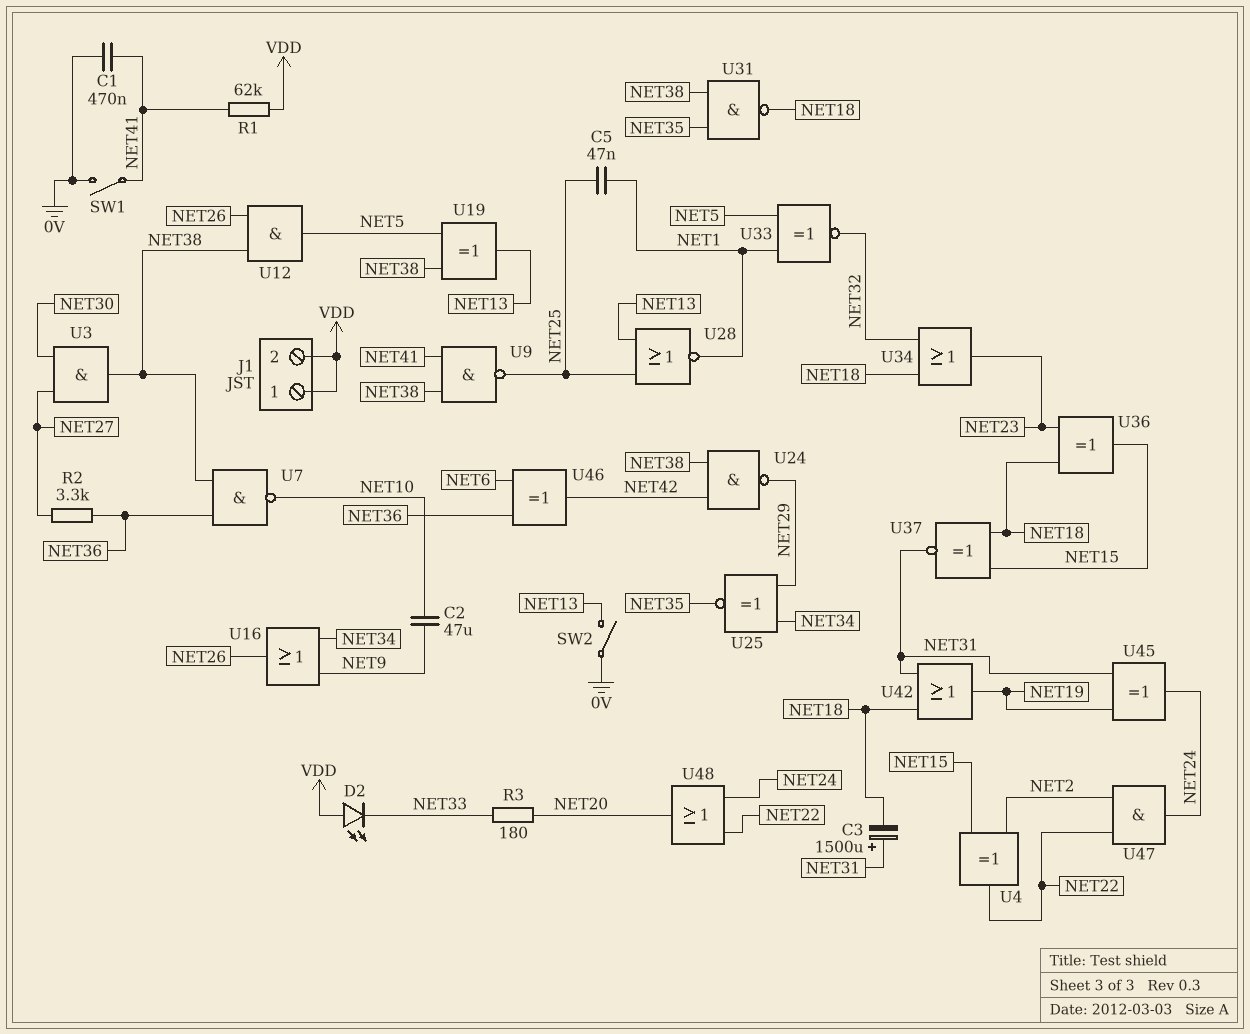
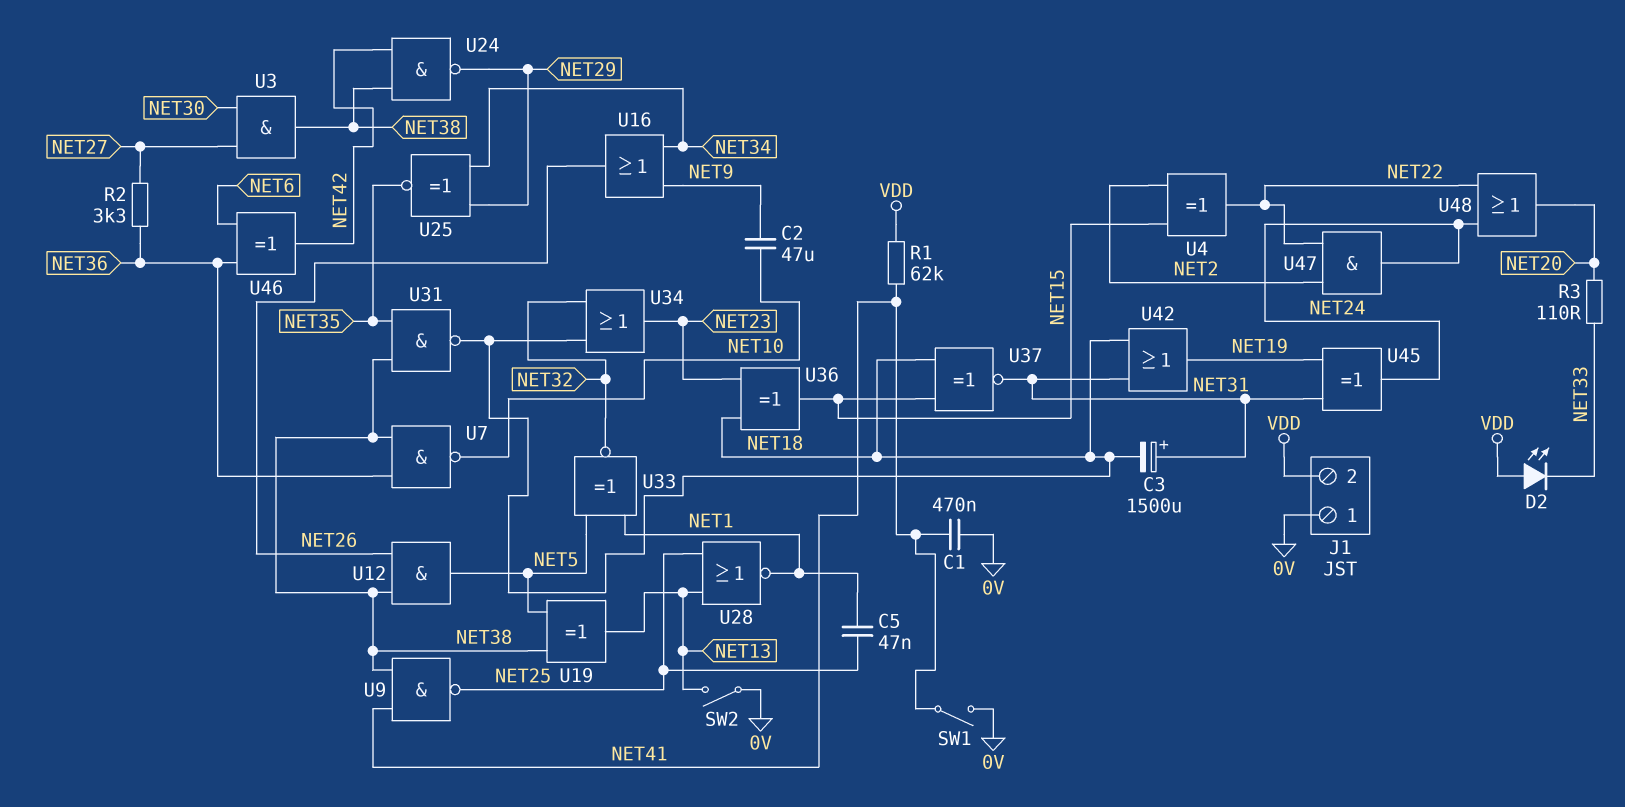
J1 pin 1: VDD -> 0V
R3: 180 (NET20, NET33) -> 110 (NET20, NET33)

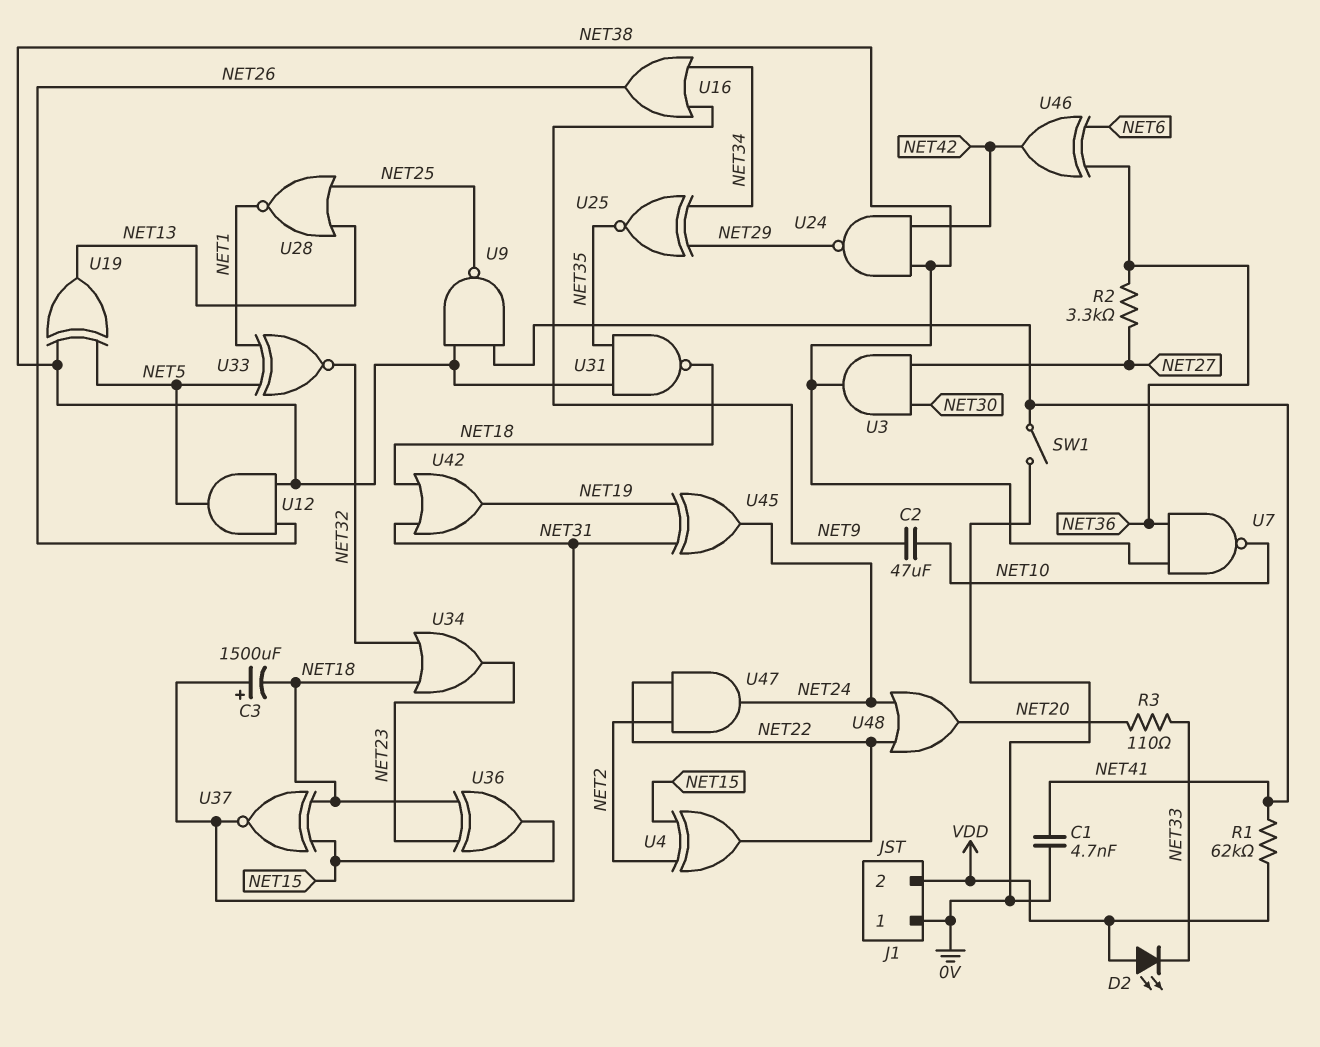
C1: 470nF (0V, NET41) -> 4.7nF (0V, NET41)
C5: 47nF (NET1, NET25) -> none
SW2: switch (0V, NET13) -> none

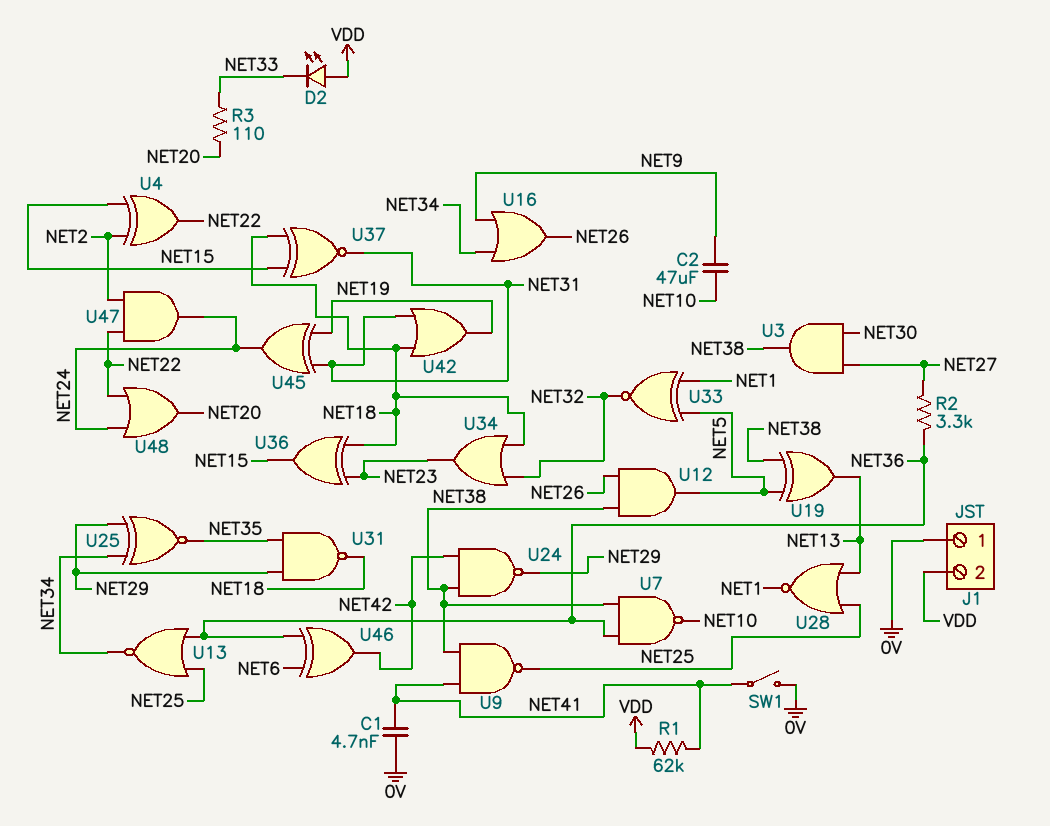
C3: 1500uF (plus NET31, minus NET18) -> none
U13: none -> NOR (in NET25, in NET36, out NET34)
U31: NAND (in NET35, in NET38, out NET18) -> NAND (in NET29, in NET35, out NET18)

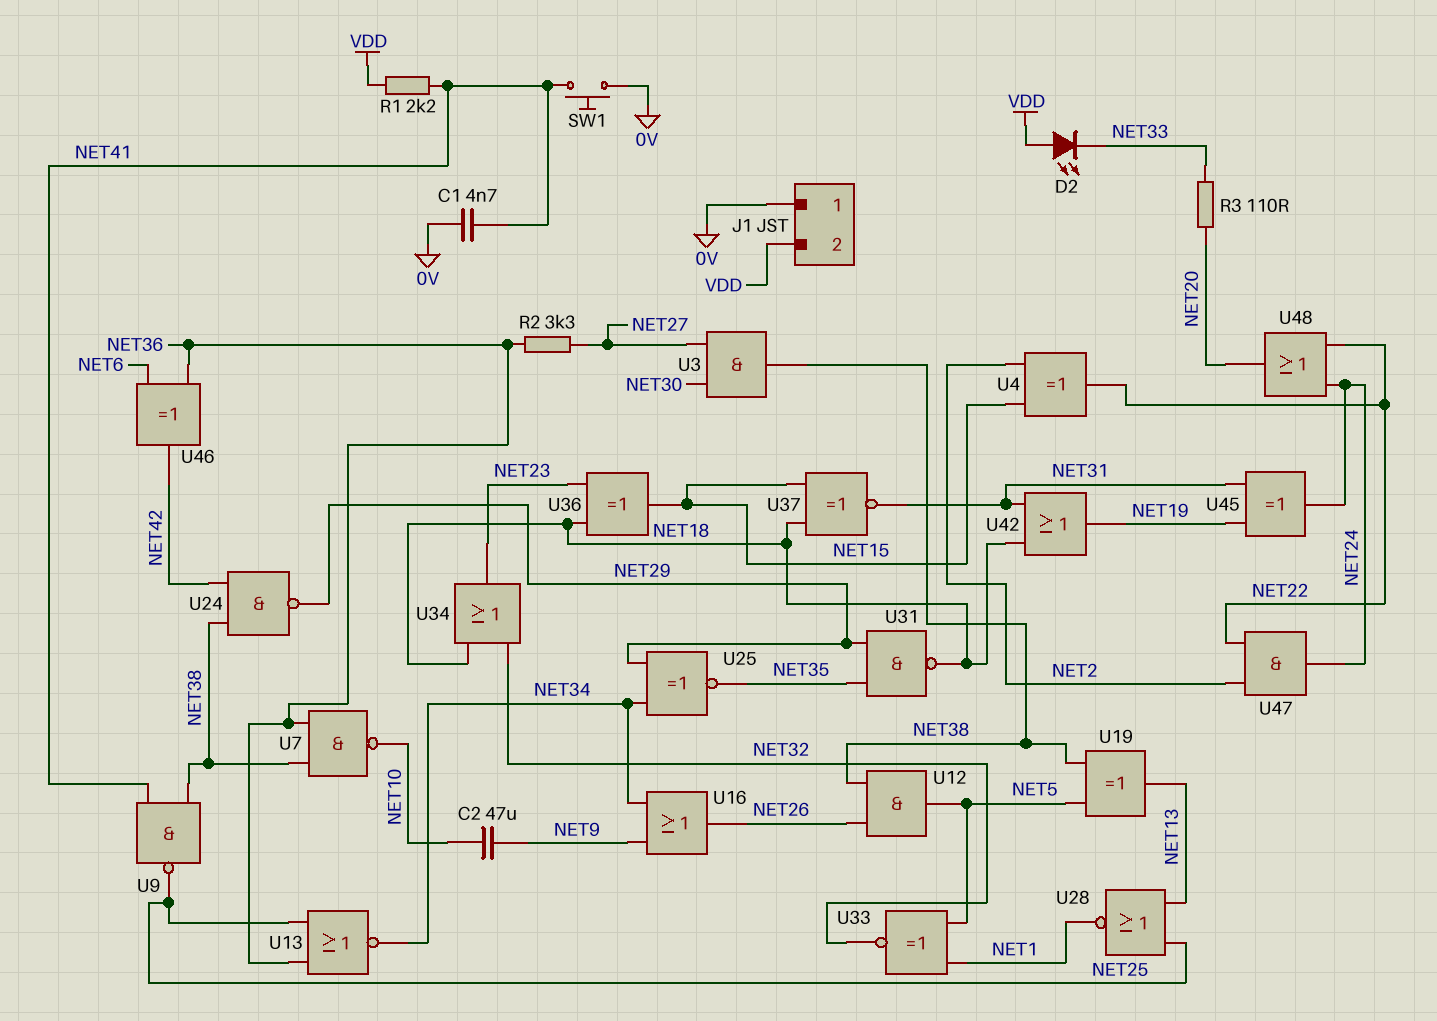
R1: 62k (NET41, VDD) -> 2.2k (NET41, VDD)
SW1: switch (0V, NET41) -> button (0V, NET41)

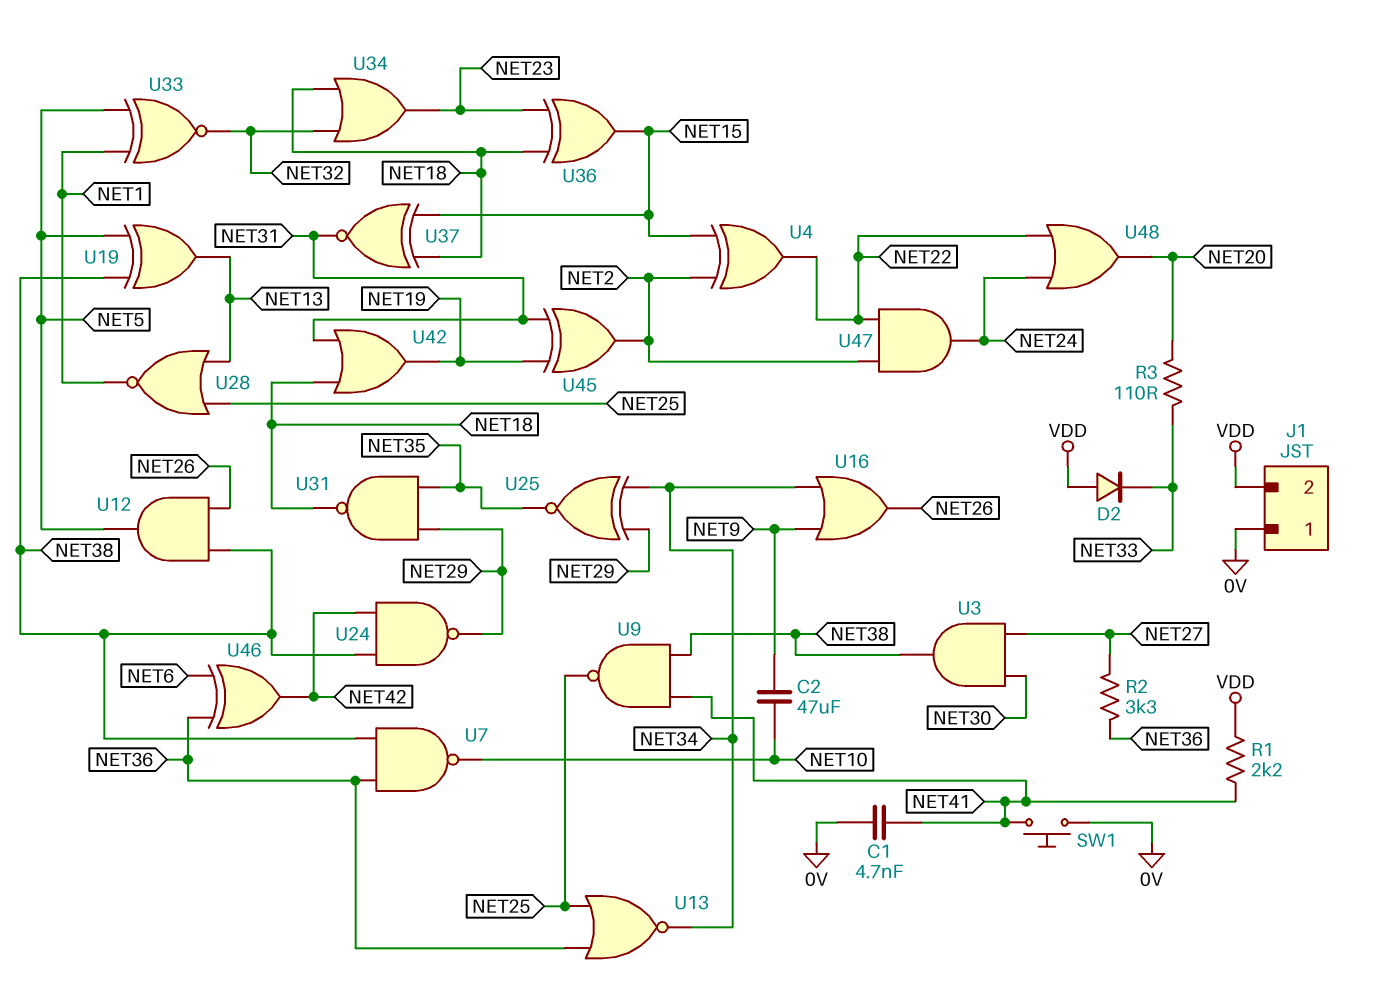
D2: LED (A VDD, K NET33) -> diode (A VDD, K NET33)
U45: XOR (in NET19, in NET31, out NET24) -> XOR (in NET19, in NET31, out NET2)

